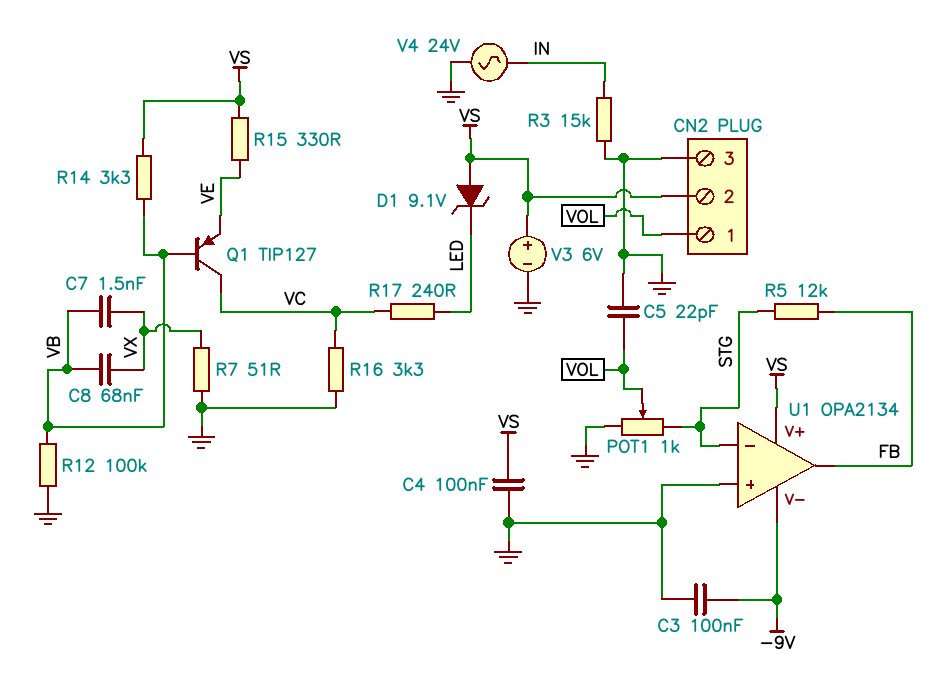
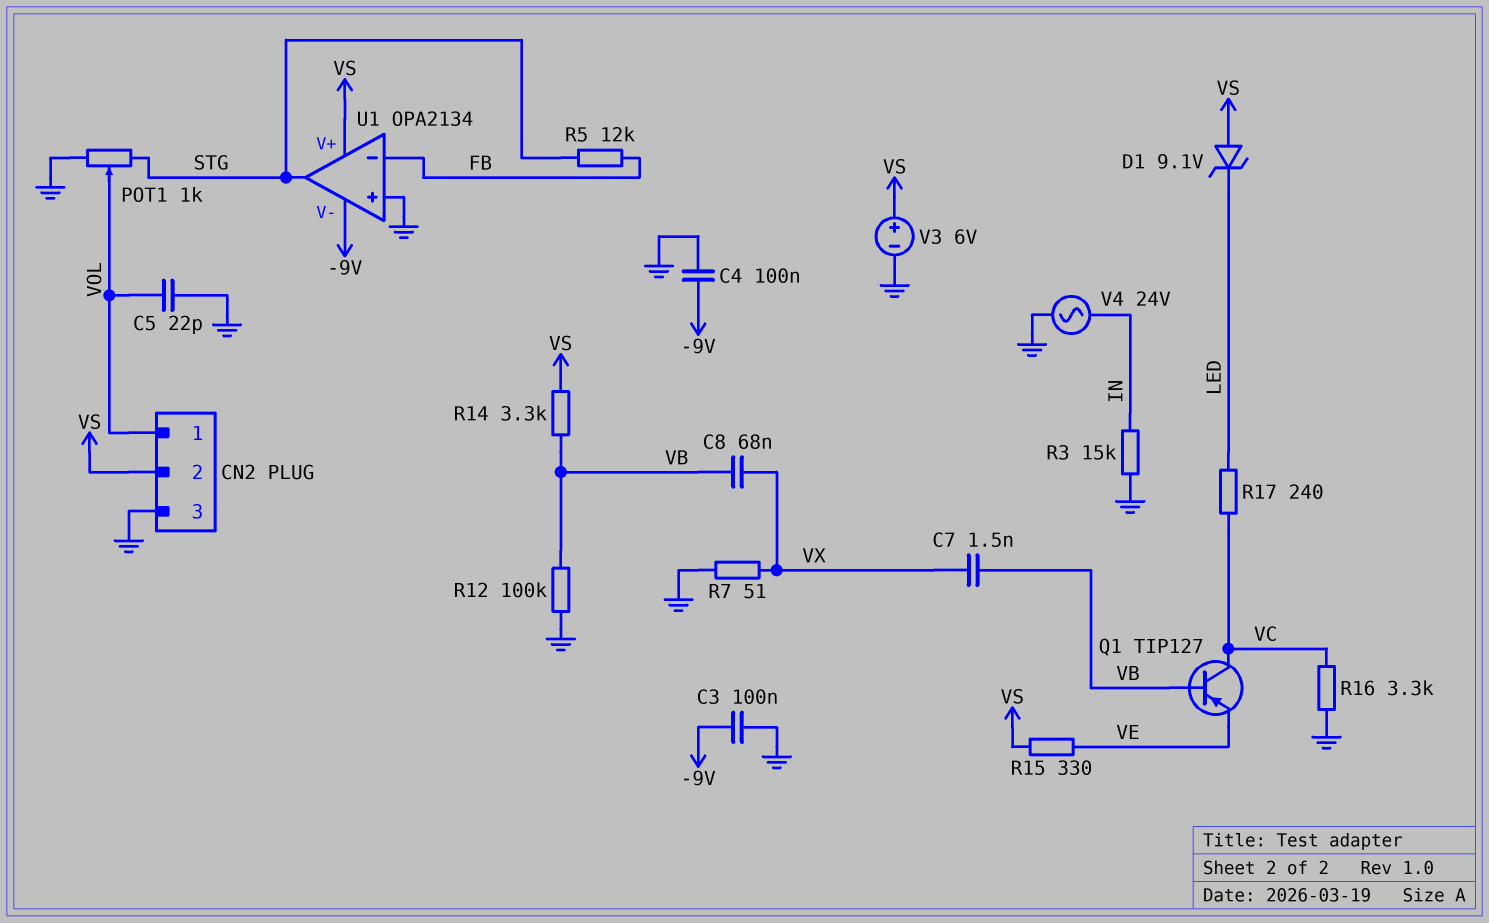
C4: 100nF (GND, VS) -> 100nF (-9V, GND)
U1 pin in-: STG -> FB
U1 pin out: FB -> STG

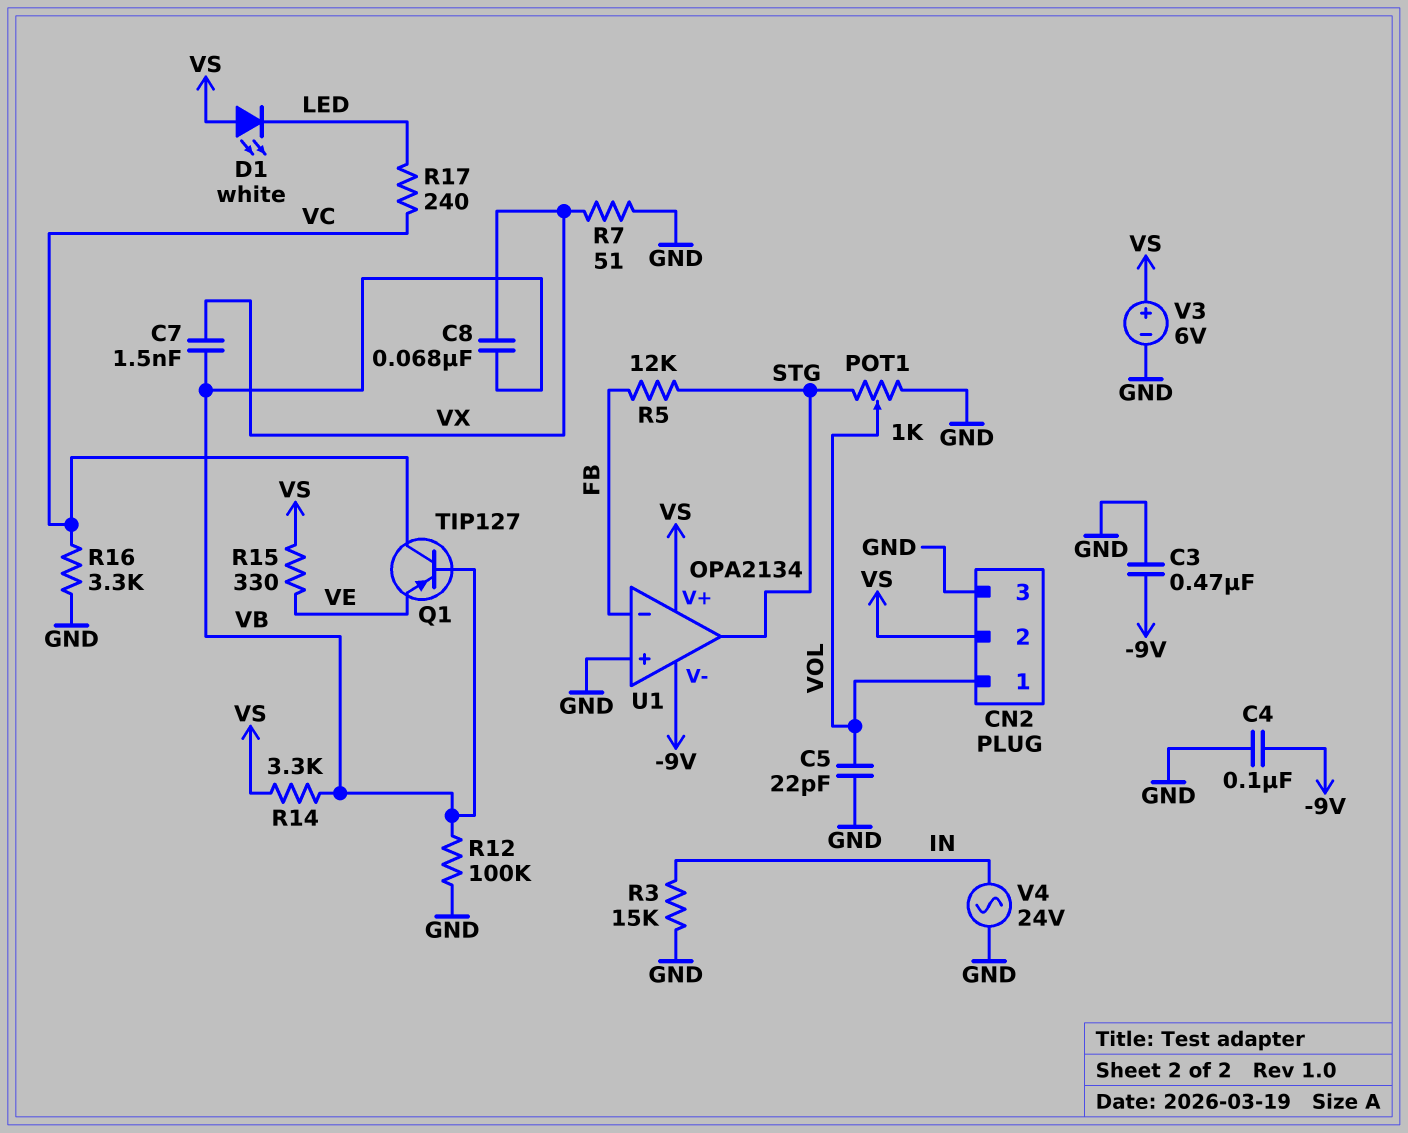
C3: 100nF (-9V, GND) -> 470nF (-9V, GND)
D1: zener 9.1V (A VS, K LED) -> LED white (A VS, K LED)

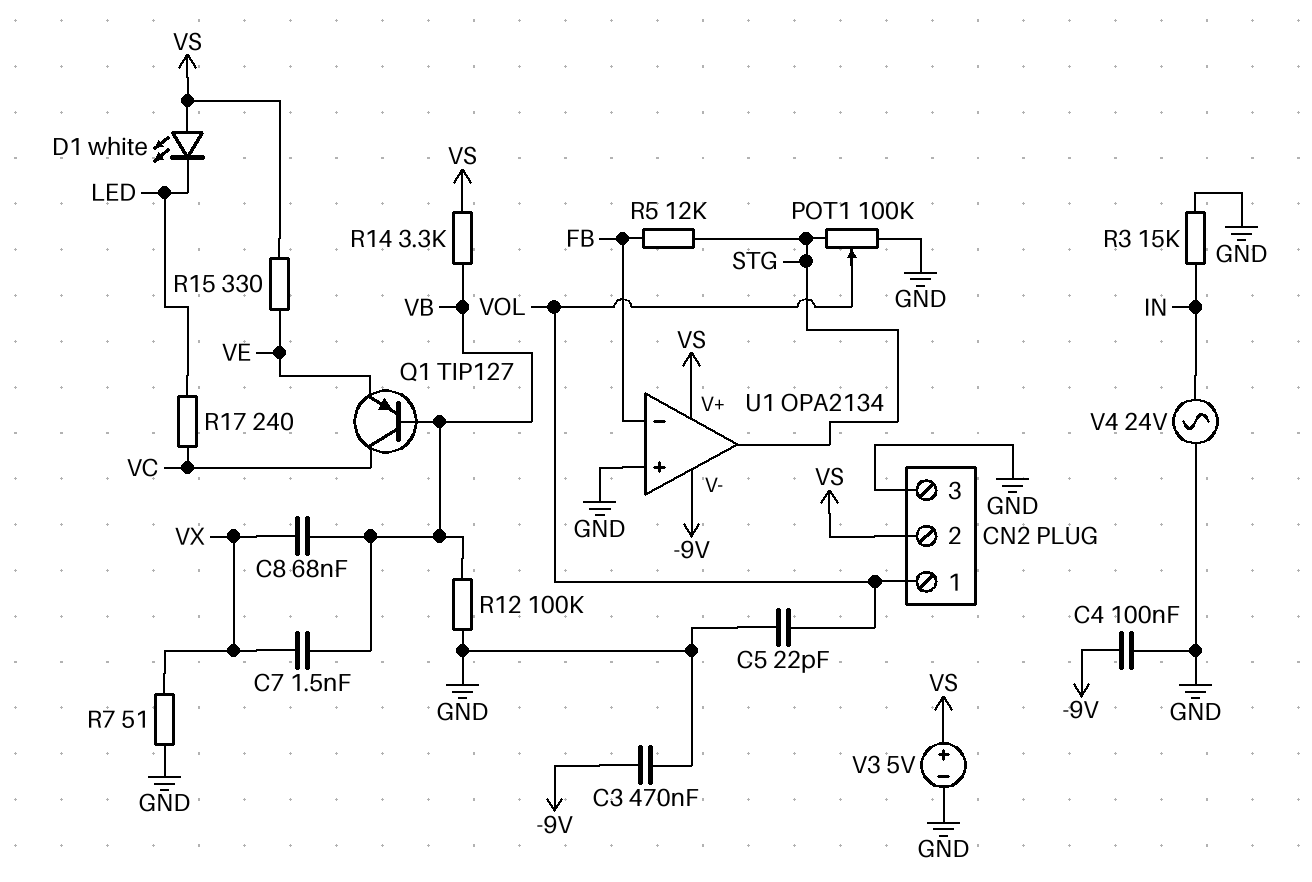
POT1: 1k (GND, STG, wiper VOL) -> 100k (GND, STG, wiper VOL)
R16: 3.3k (GND, VC) -> none
V3: 6V (plus VS, minus GND) -> 5V (plus VS, minus GND)

